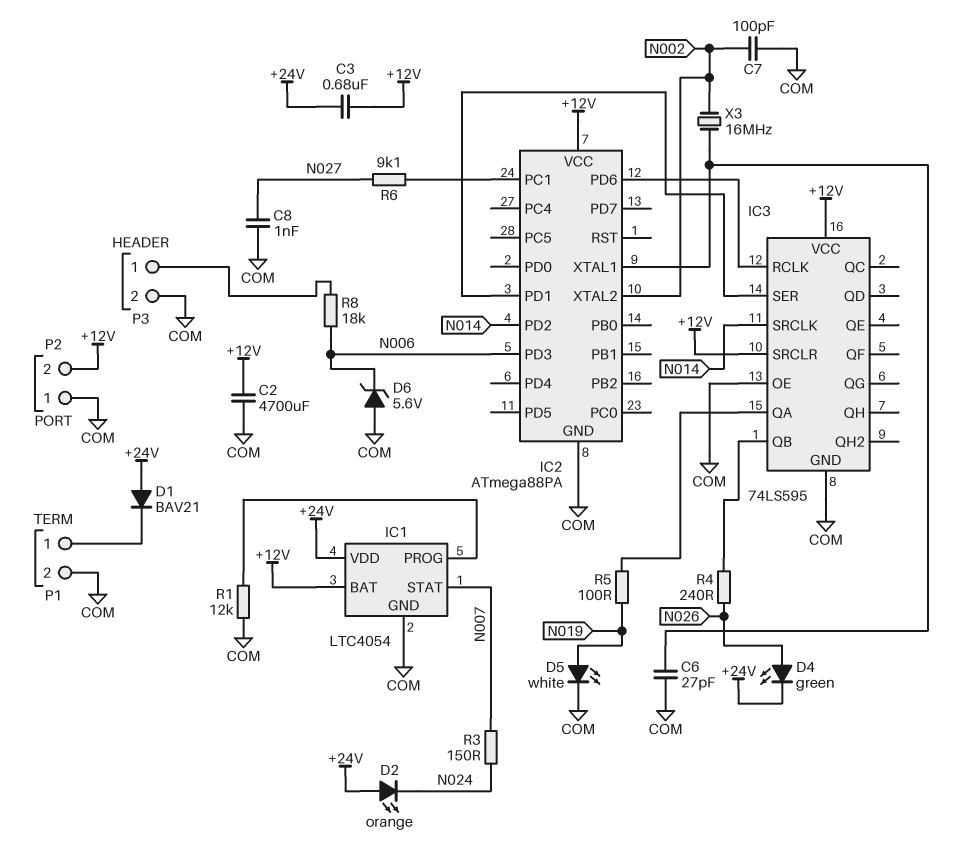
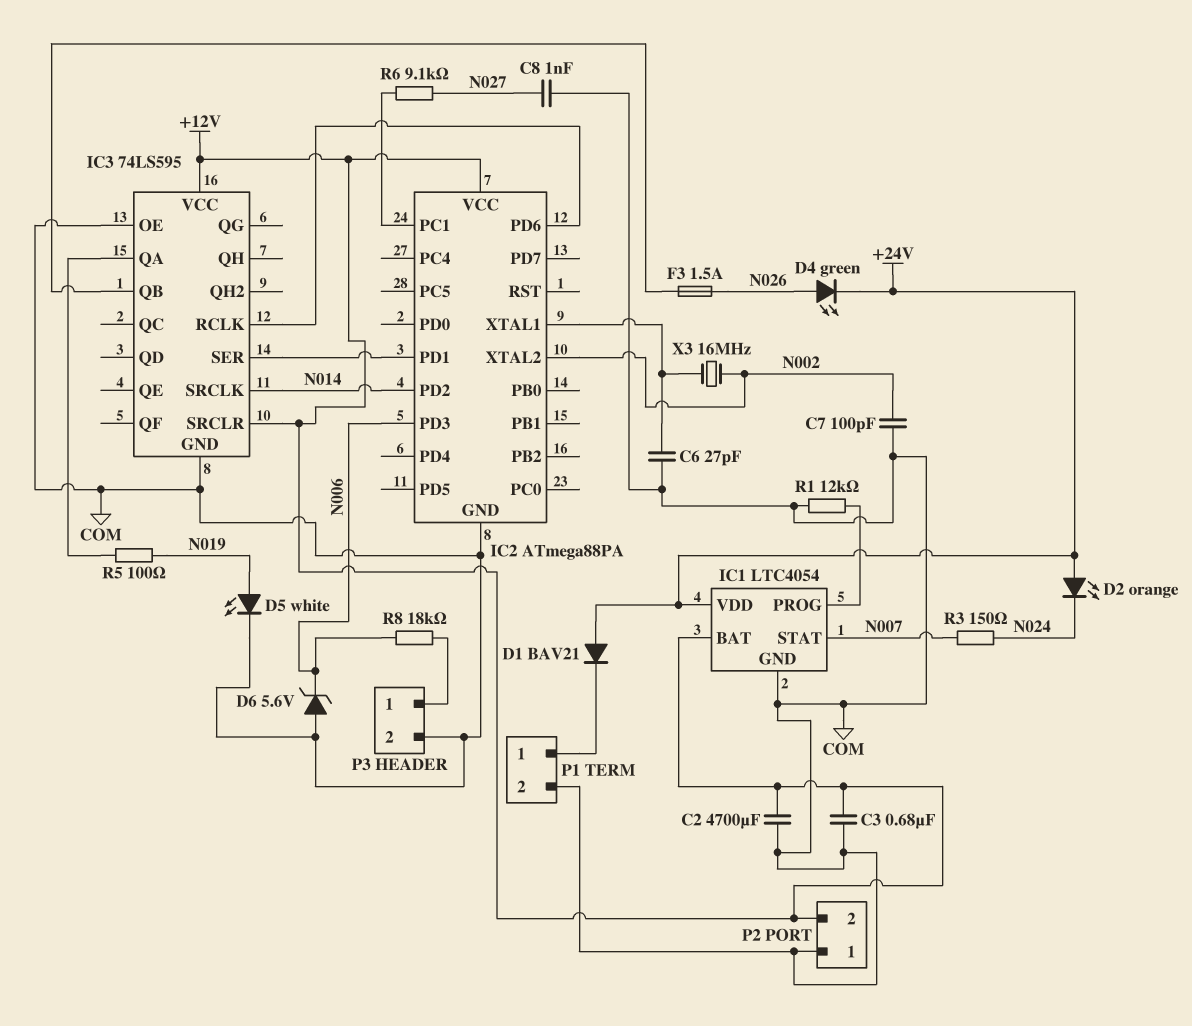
C3: 680nF (+12V, +24V) -> 680nF (+12V, COM)
F3: none -> 1.5A (IC3/QB, N026)
R4: 240 (IC3/QB, N026) -> none

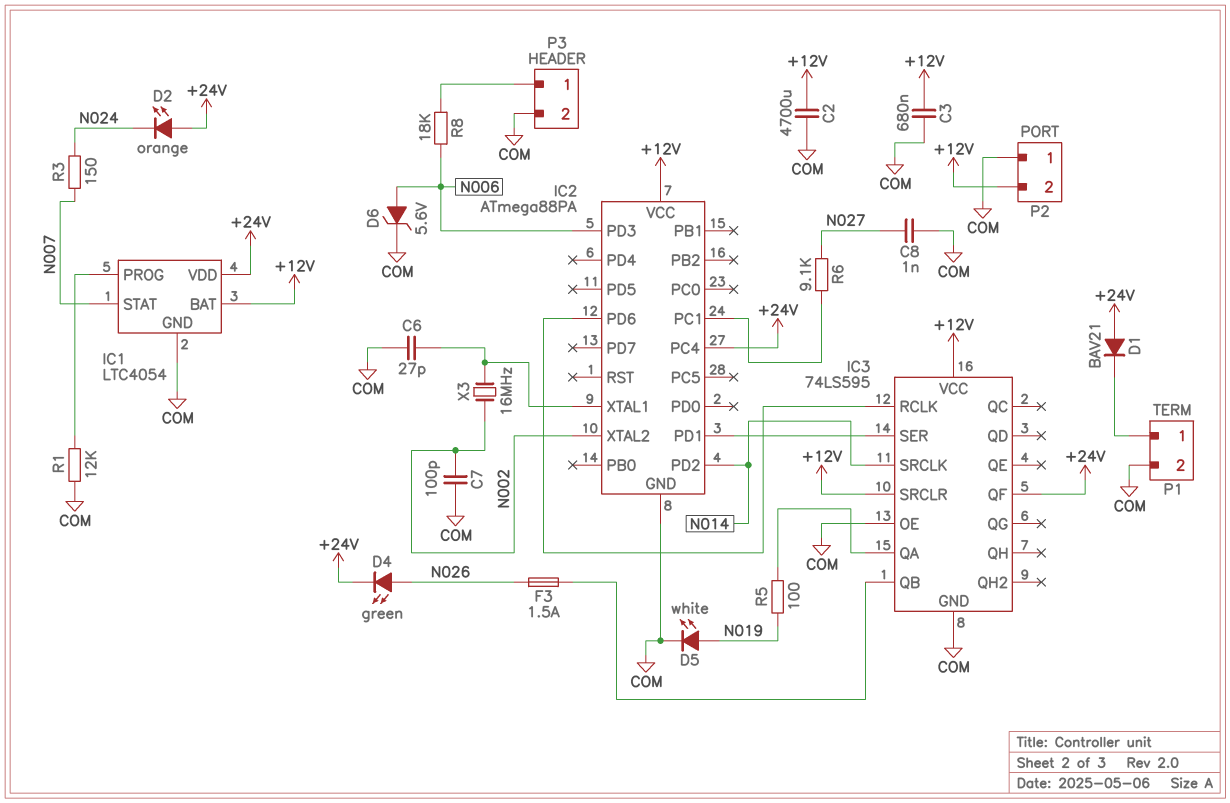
D6: zener 5.6V (A COM, K N006) -> zener 5.6V (A N006, K COM)
IC2 pin PC4: none -> +24V
IC3 pin QF: none -> +24V

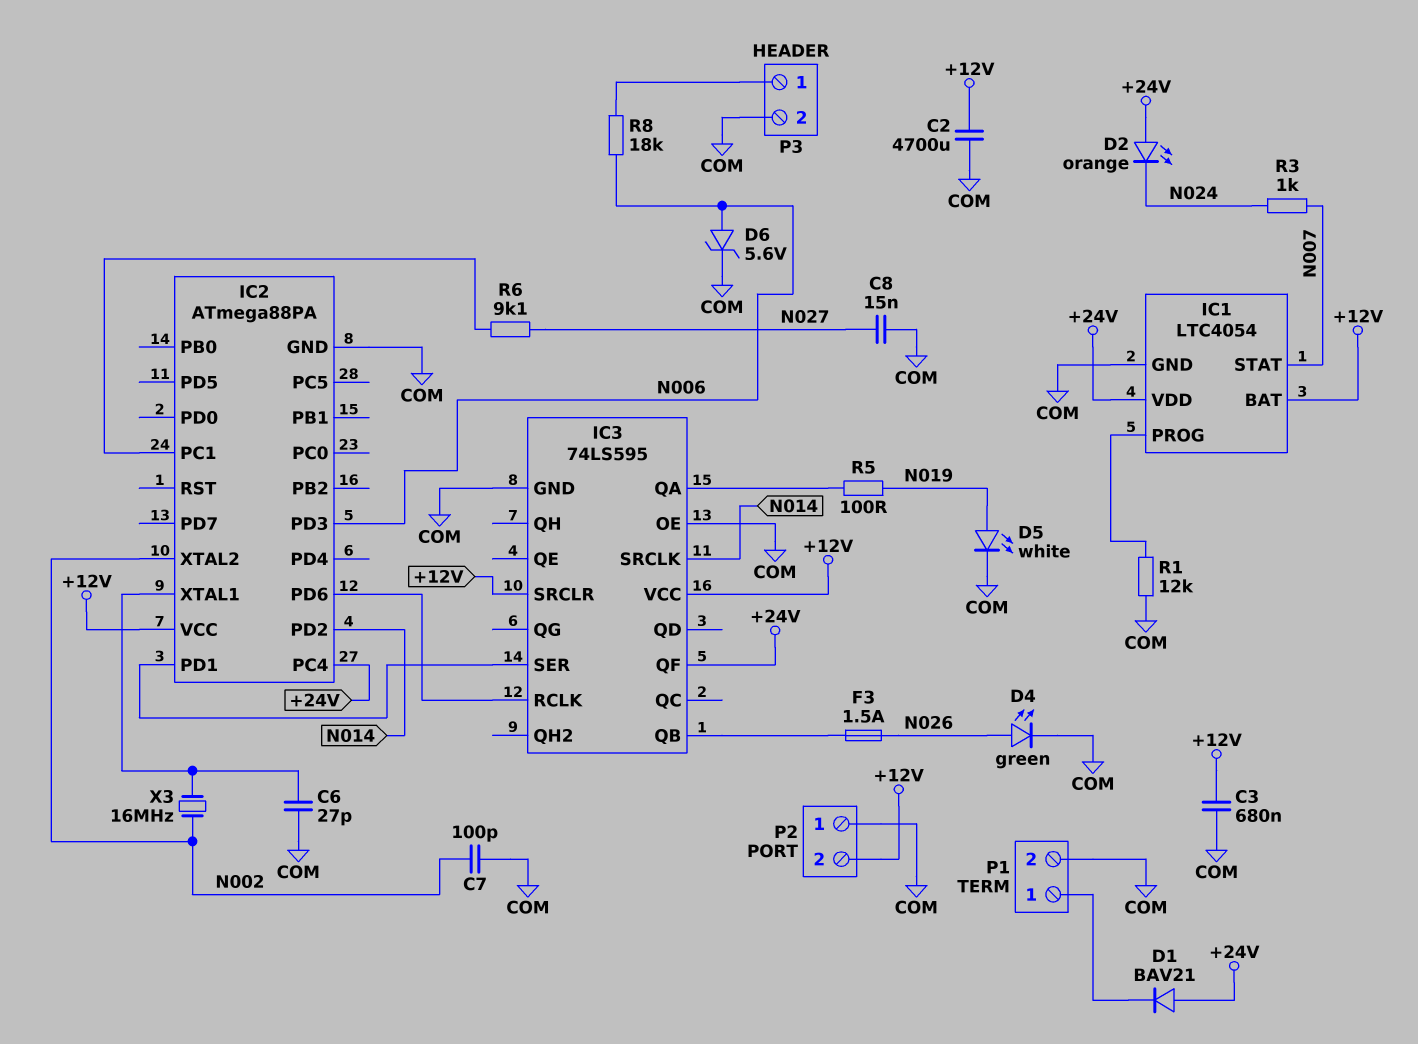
C8: 1nF (COM, N027) -> 15nF (COM, N027)
D4: LED green (A N026, K +24V) -> LED green (A N026, K COM)
R3: 150 (N007, N024) -> 1k (N007, N024)

